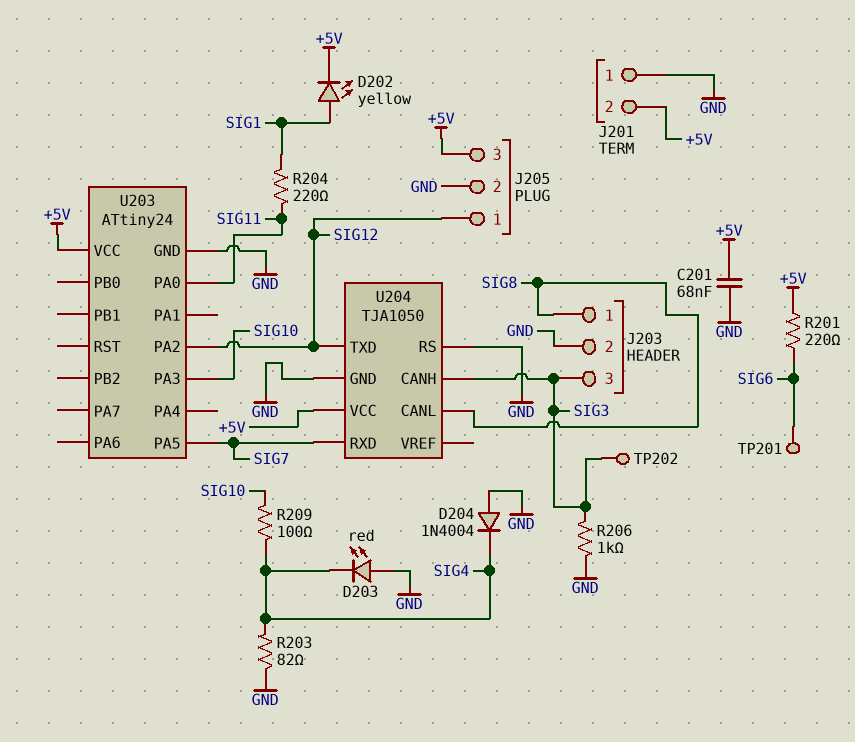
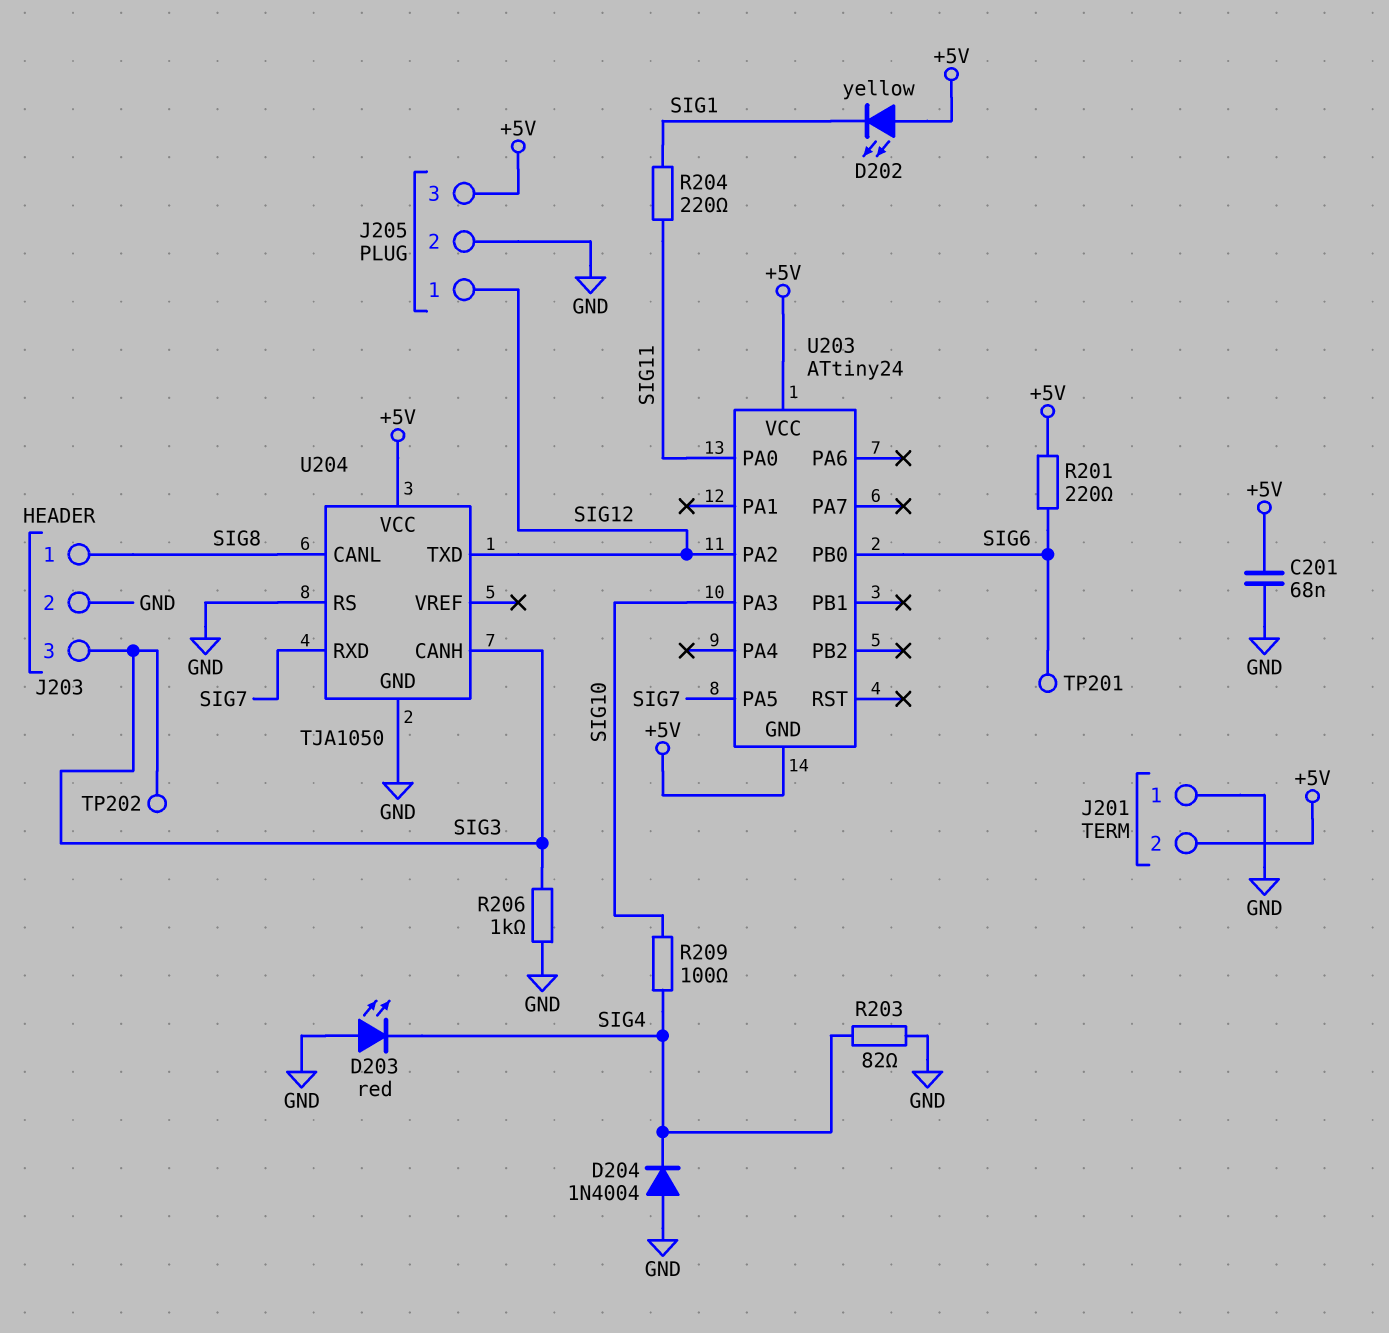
D202: LED yellow (A SIG1, K +5V) -> LED yellow (A +5V, K SIG1)
U203 pin GND: GND -> +5V
U203 pin PB0: none -> SIG6

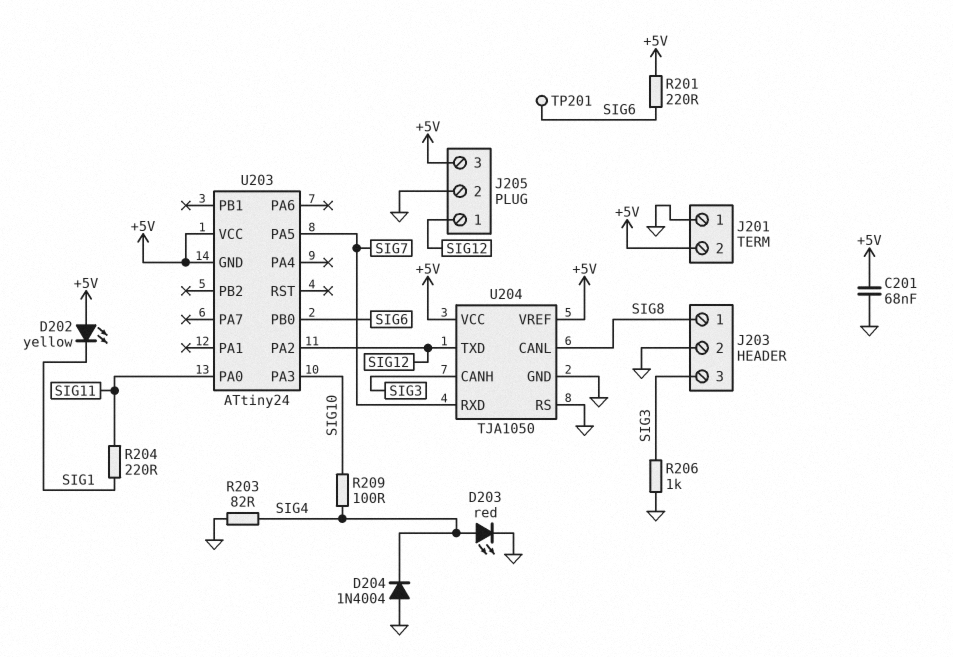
D203: LED red (A GND, K SIG4) -> LED red (A SIG4, K GND)
TP202: test point (SIG3) -> none
U204 pin VREF: none -> +5V

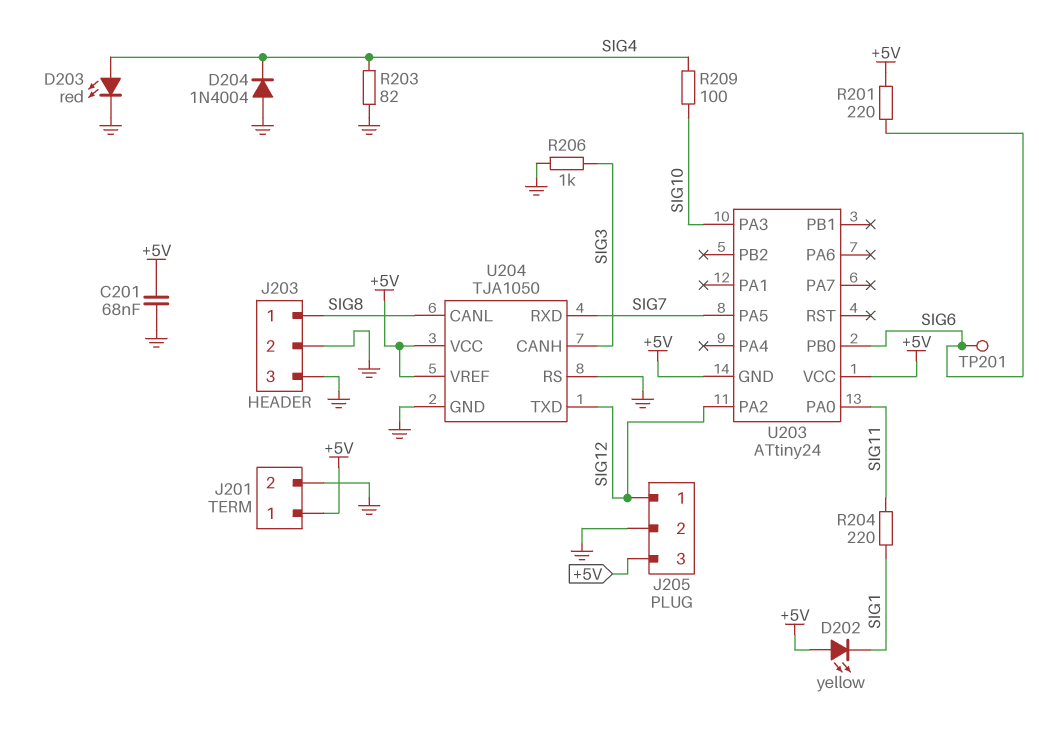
J201 pin 1: GND -> +5V
J201 pin 2: +5V -> GND
J203 pin 3: SIG3 -> GND

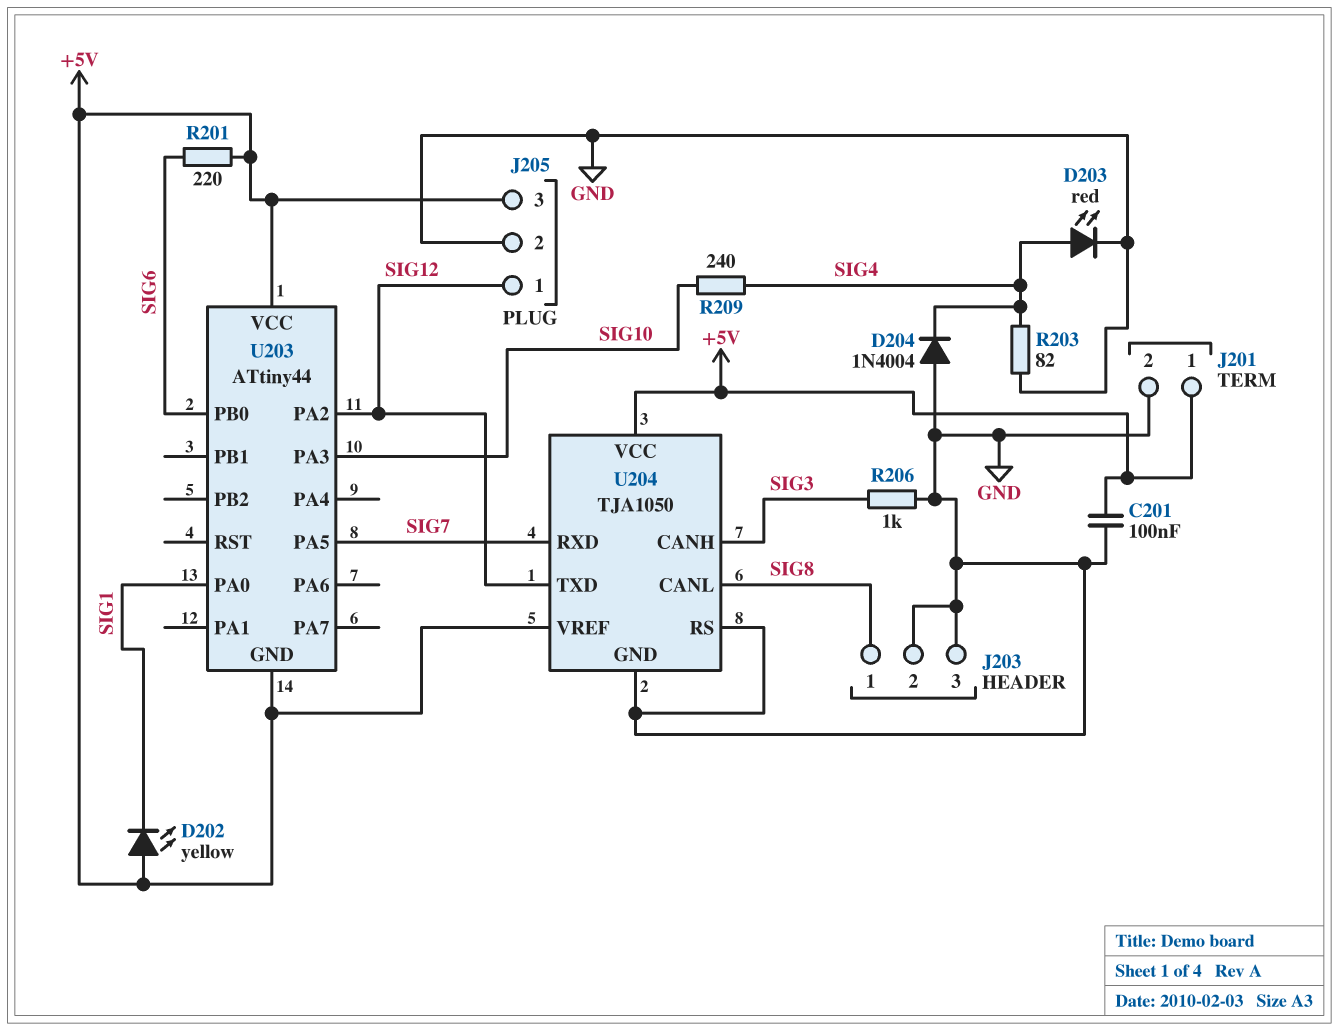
C201: 68nF (+5V, GND) -> 100nF (+5V, GND)
R204: 220 (SIG1, SIG11) -> none
R209: 100 (SIG4, SIG10) -> 240 (SIG4, SIG10)
TP201: test point (SIG6) -> none
U203: ATtiny24 -> ATtiny44
U203 pin PA0: SIG11 -> SIG1

